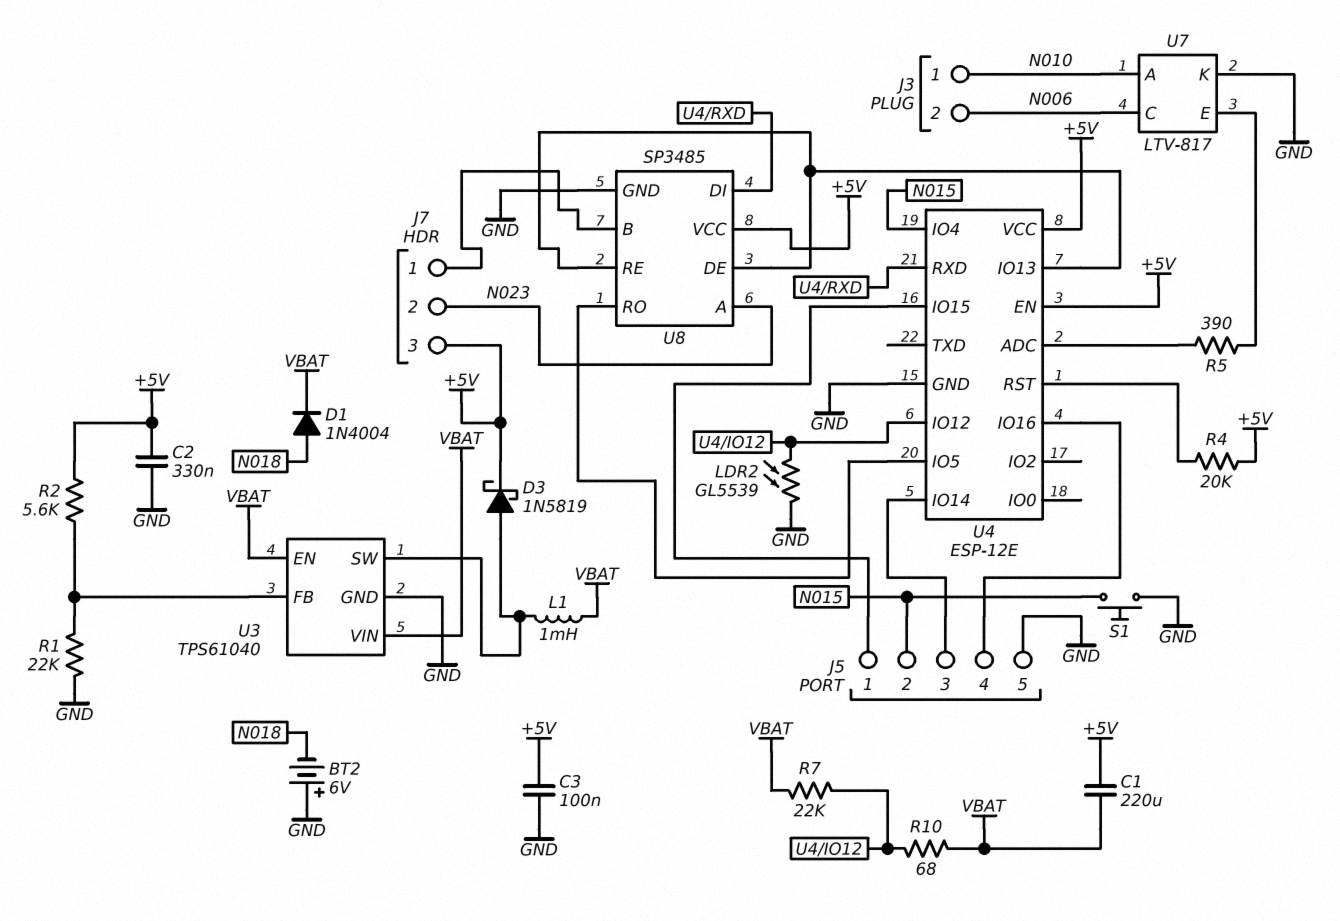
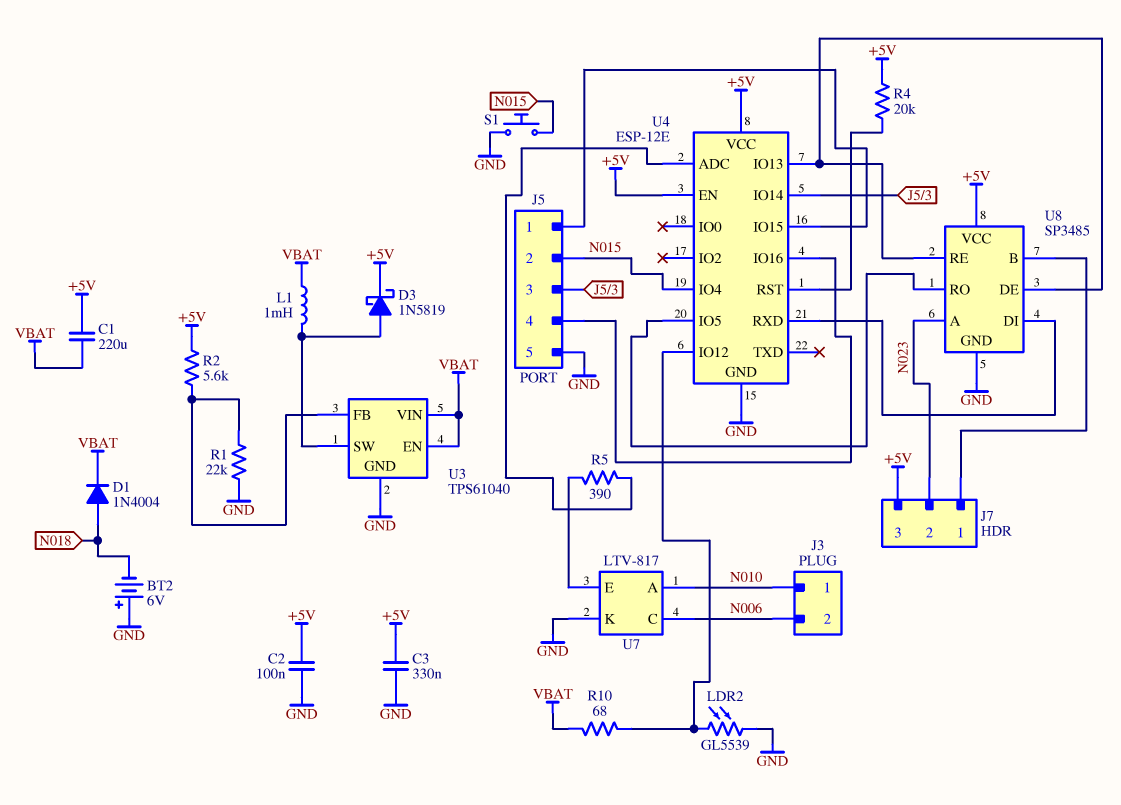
C2: 330nF (+5V, GND) -> 100nF (+5V, GND)
C3: 100nF (+5V, GND) -> 330nF (+5V, GND)
R7: 22k (U4/IO12, VBAT) -> none

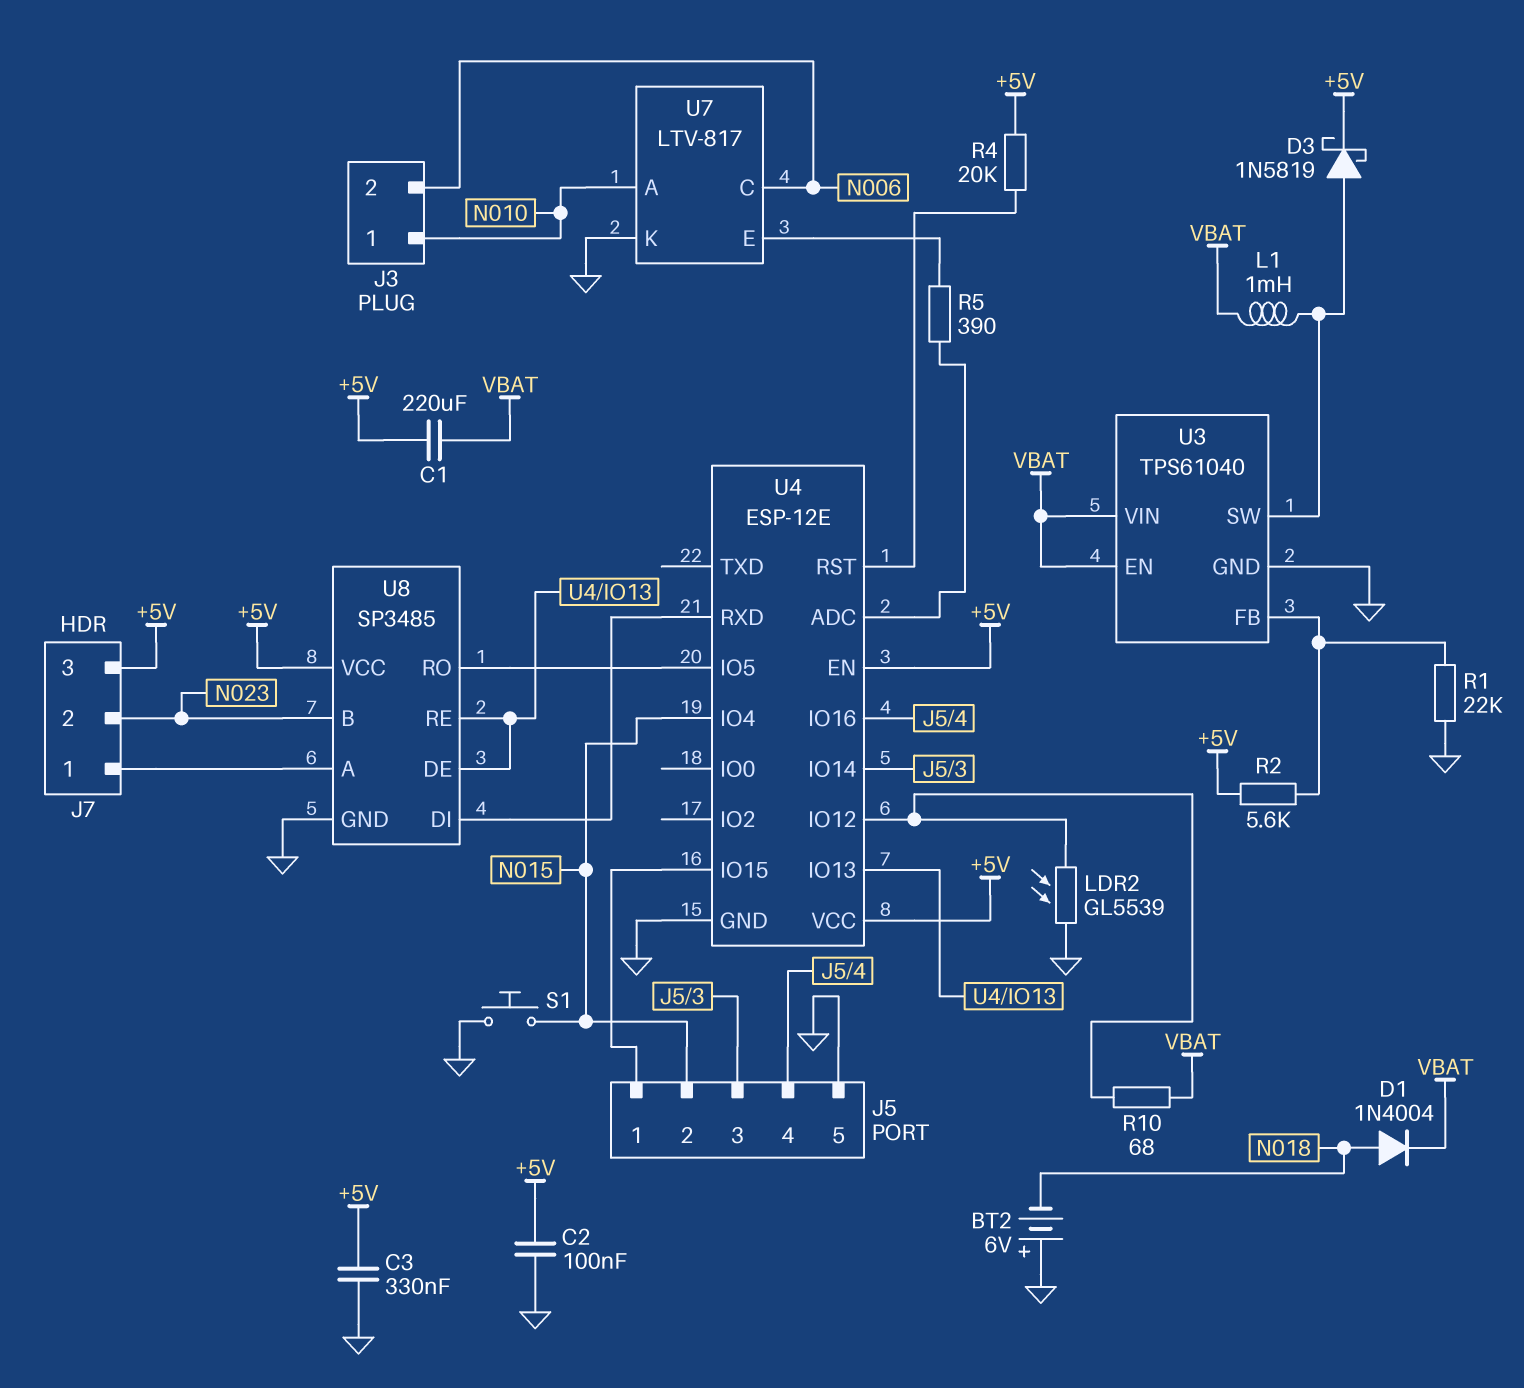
U8 pin A: N023 -> J7/1
U8 pin B: J7/1 -> N023

